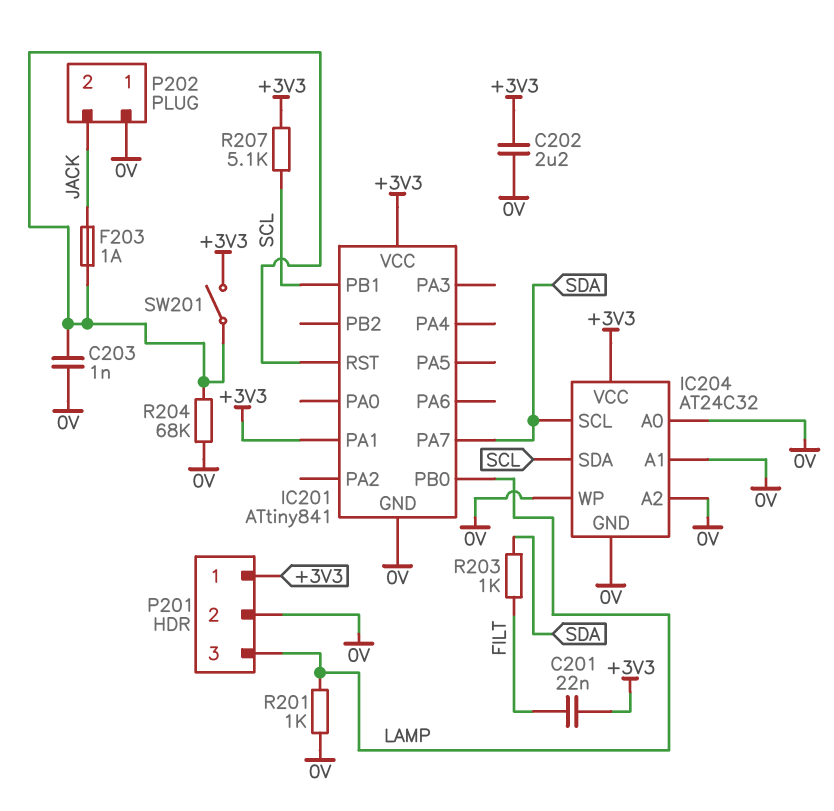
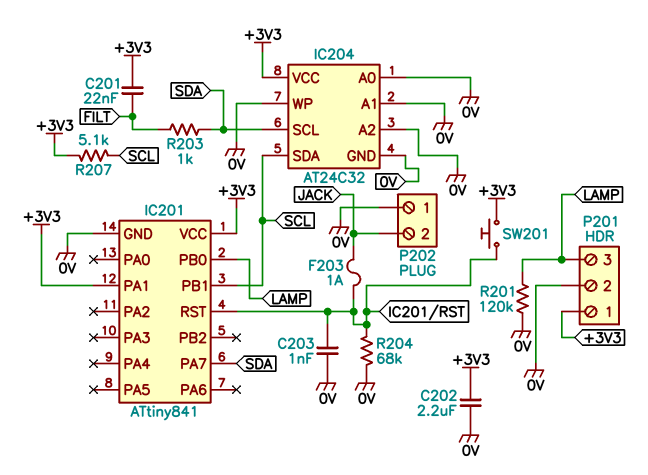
R201: 1k (0V, LAMP) -> 120k (0V, LAMP)
SW201: switch (+3V3, IC201/RST) -> button (+3V3, IC201/RST)

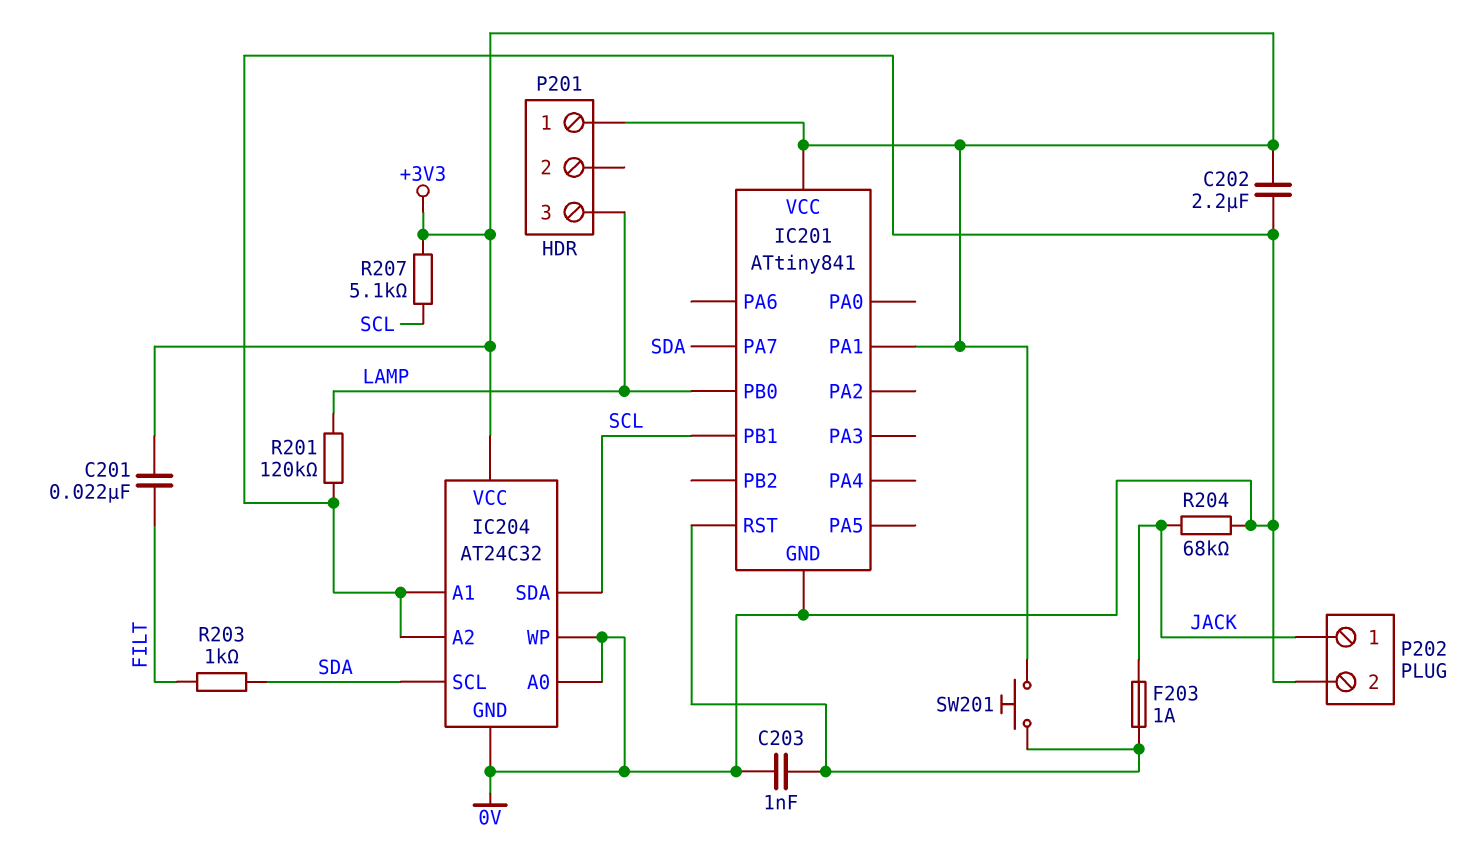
P201 pin 2: 0V -> none
P202 pin 1: 0V -> JACK
P202 pin 2: JACK -> 0V
R204: 68k (0V, IC201/RST) -> 68k (0V, JACK)

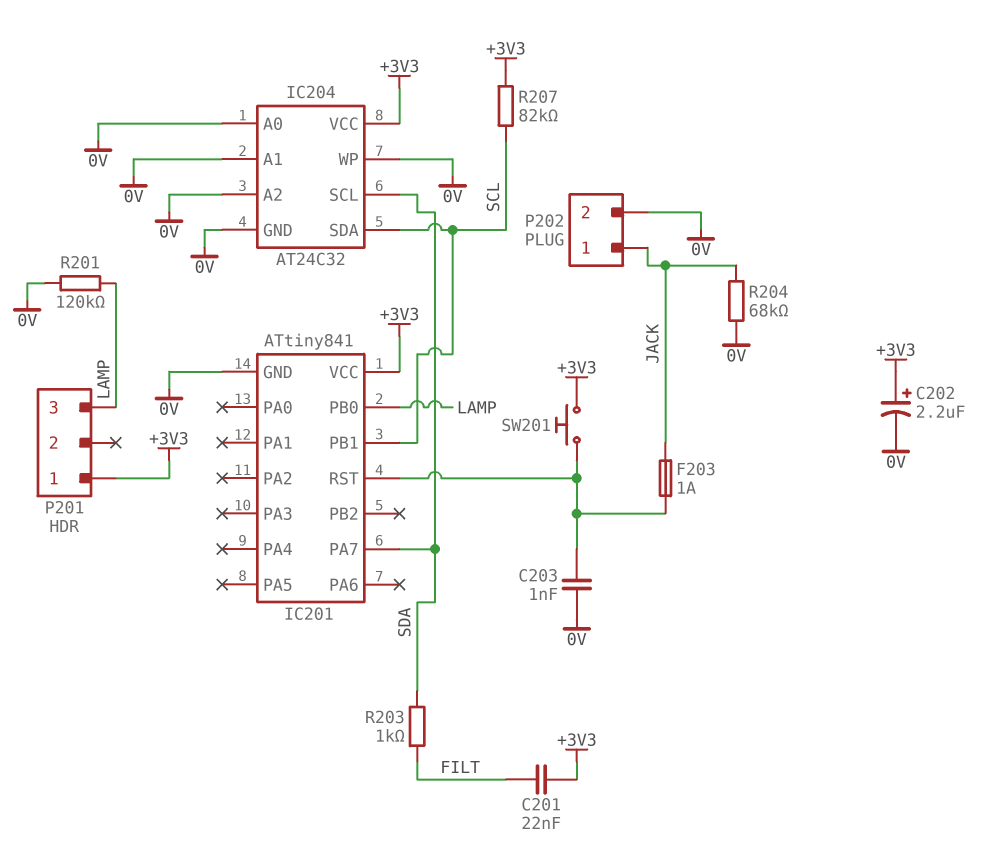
C202: 2.2uF (+3V3, 0V) -> 2.2uF (plus +3V3, minus 0V)
IC201 pin PA1: +3V3 -> none
R207: 5.1k (+3V3, SCL) -> 82k (+3V3, SCL)

